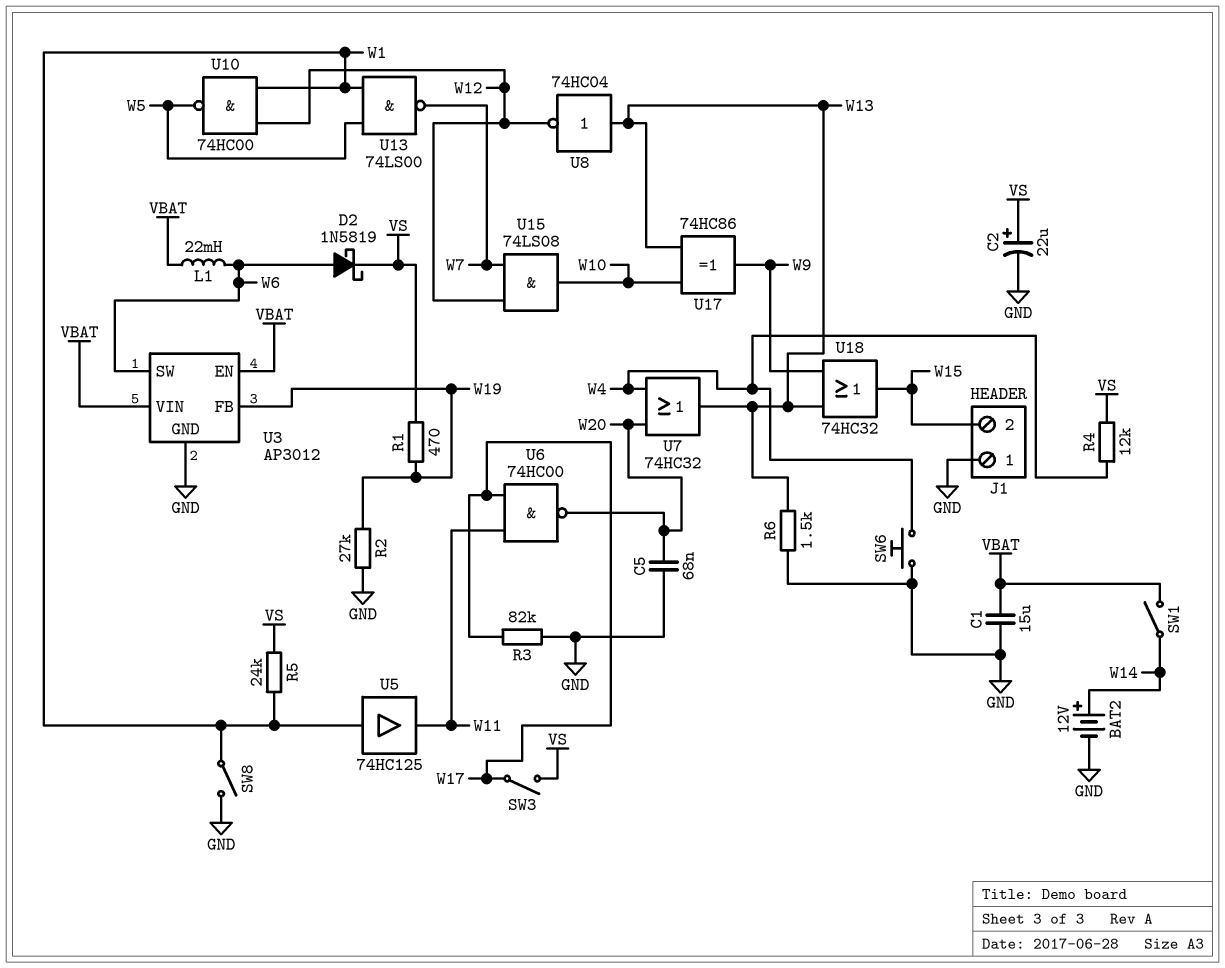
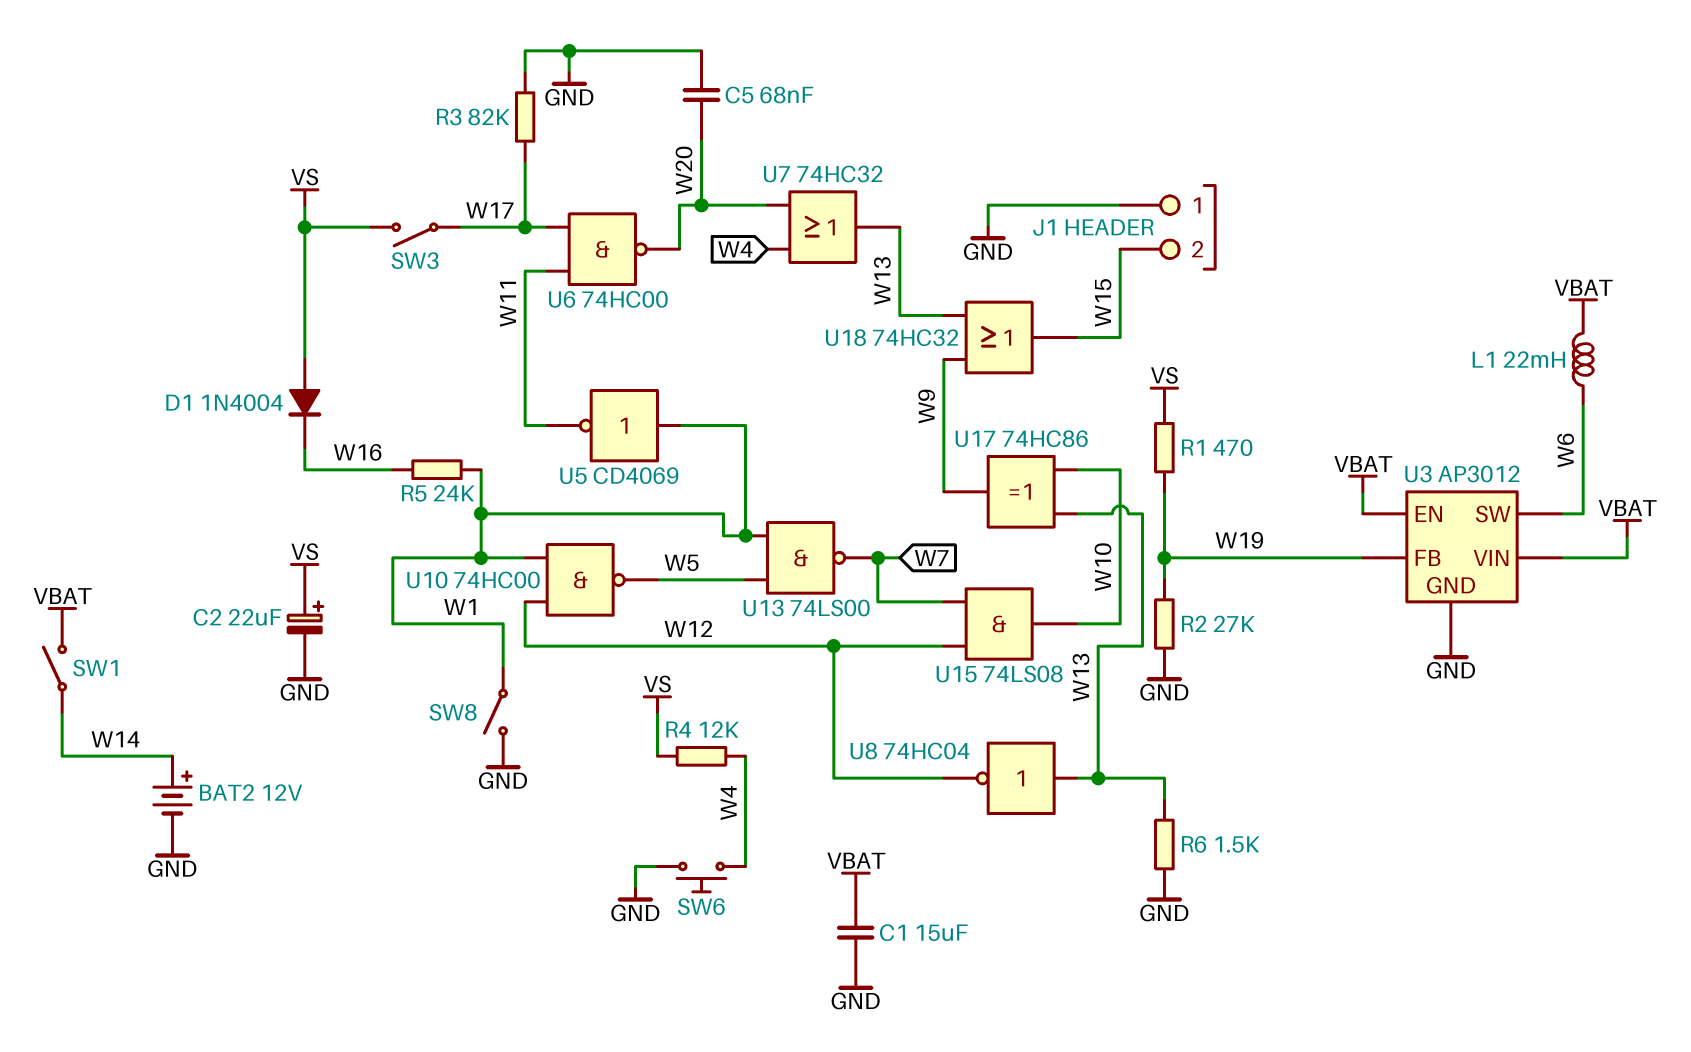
D1: none -> diode 1N4004 (A VS, K W16)
D2: schottky 1N5819 (A W6, K VS) -> none
R5: 24k (VS, W1) -> 24k (W1, W16)
U5: buffer 74HC125 (in W1, out W11) -> NOT CD4069 (in W1, out W11)

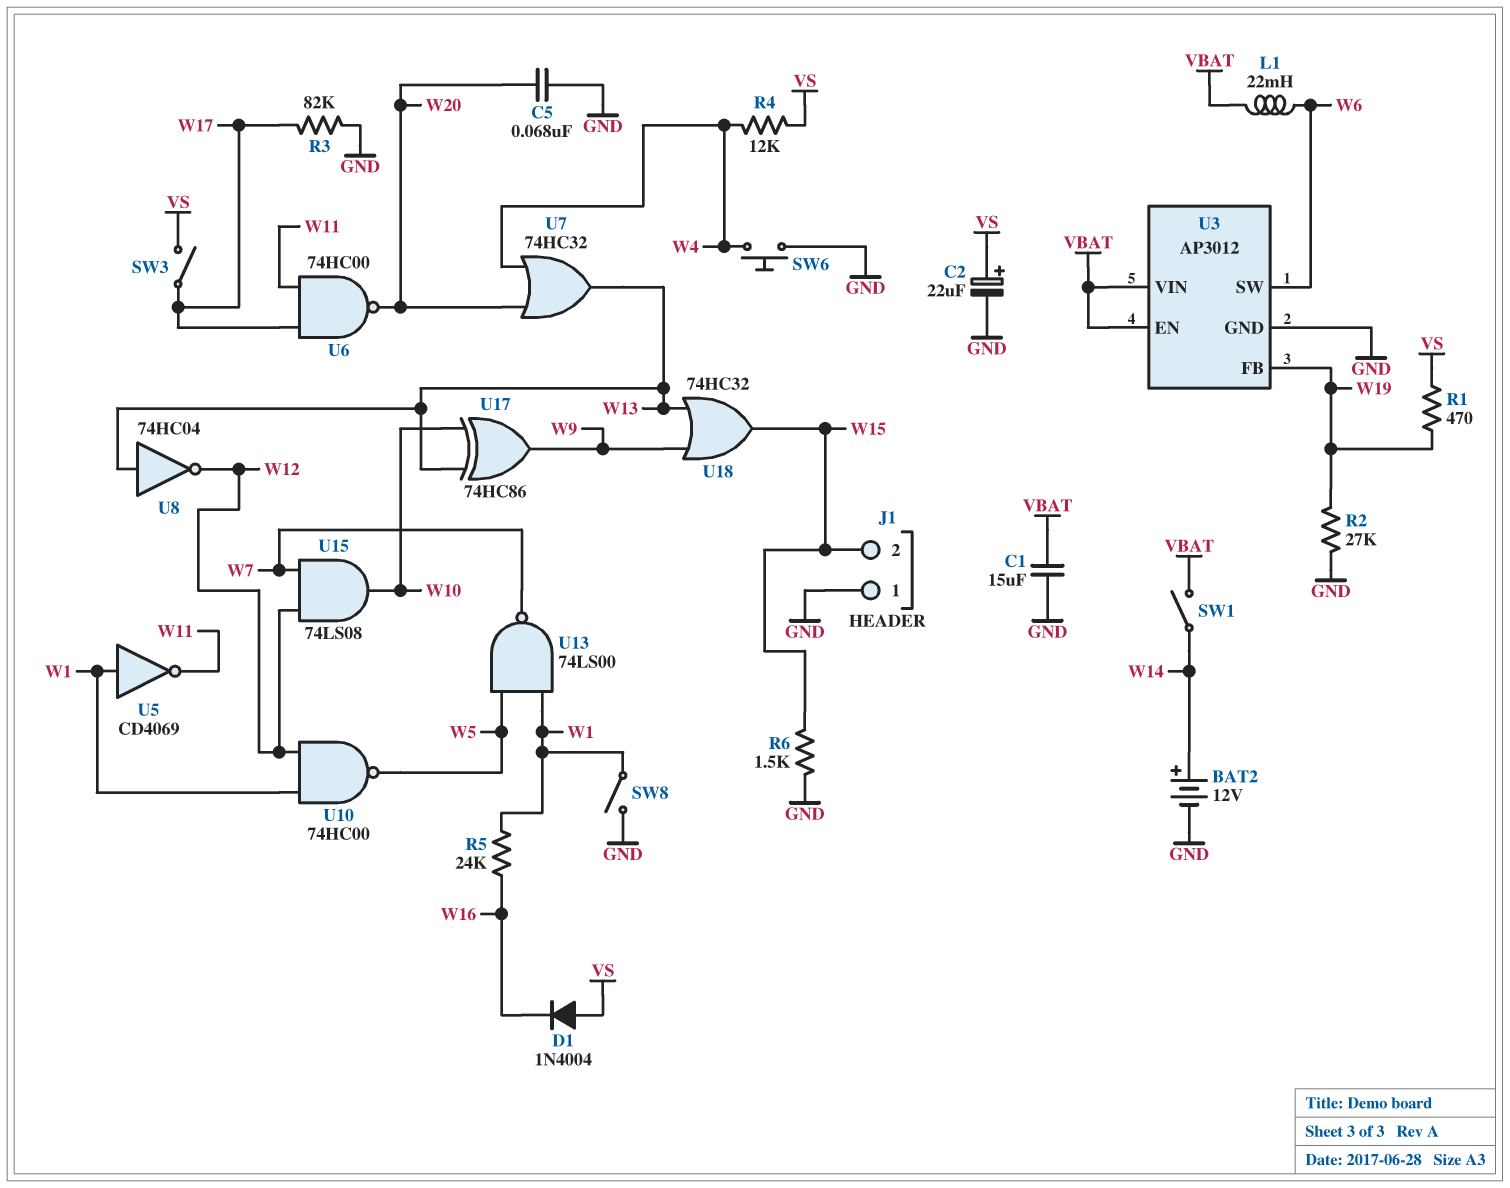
R6: 1.5k (GND, W13) -> 1.5k (GND, W15)

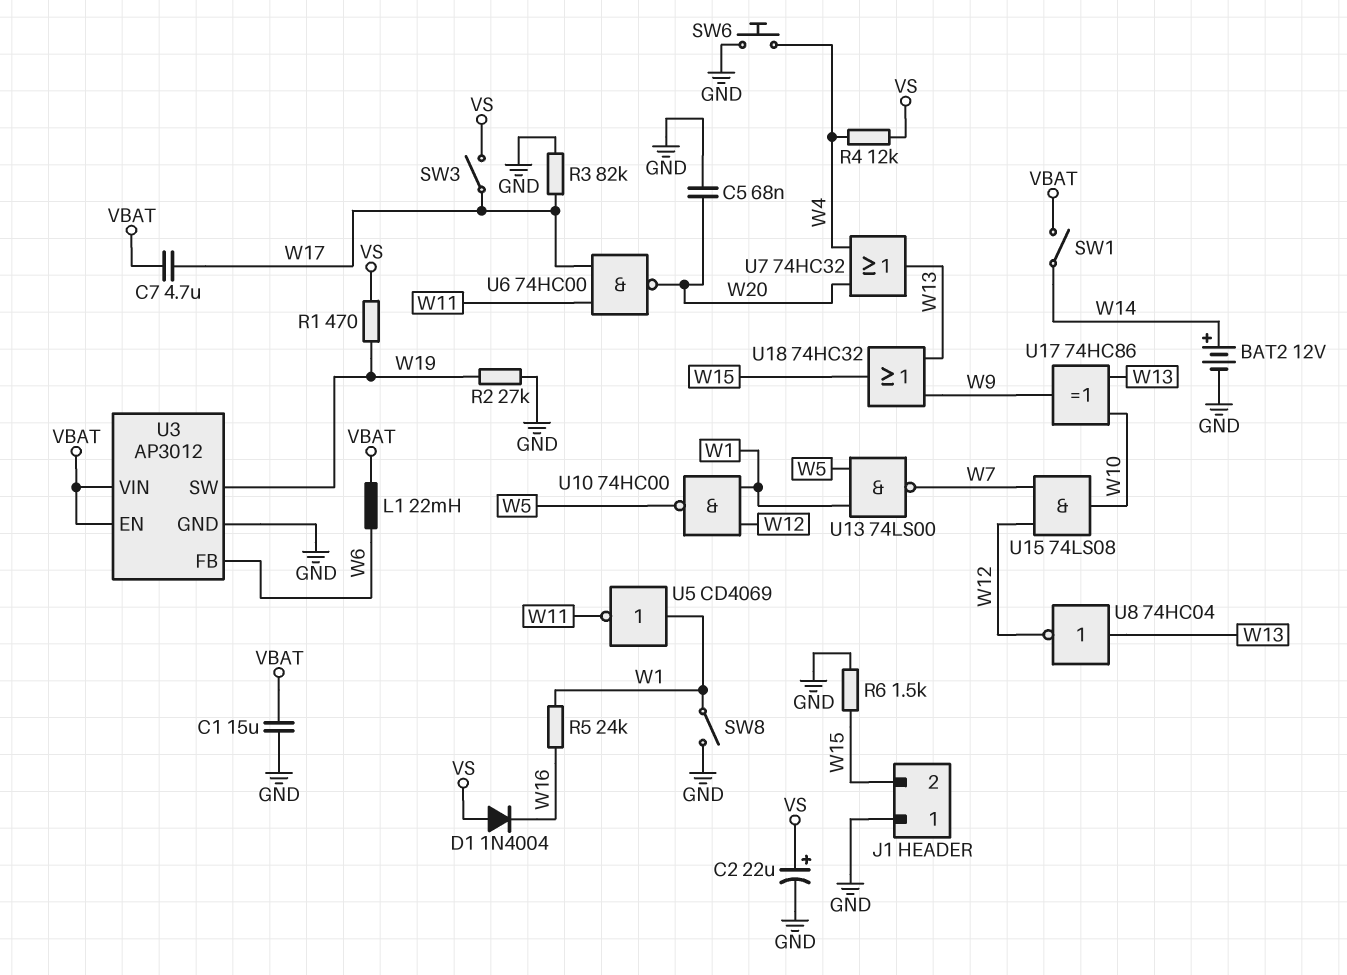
C7: none -> 4.7uF (VBAT, W17)
U3 pin FB: W19 -> W6
U3 pin SW: W6 -> W19

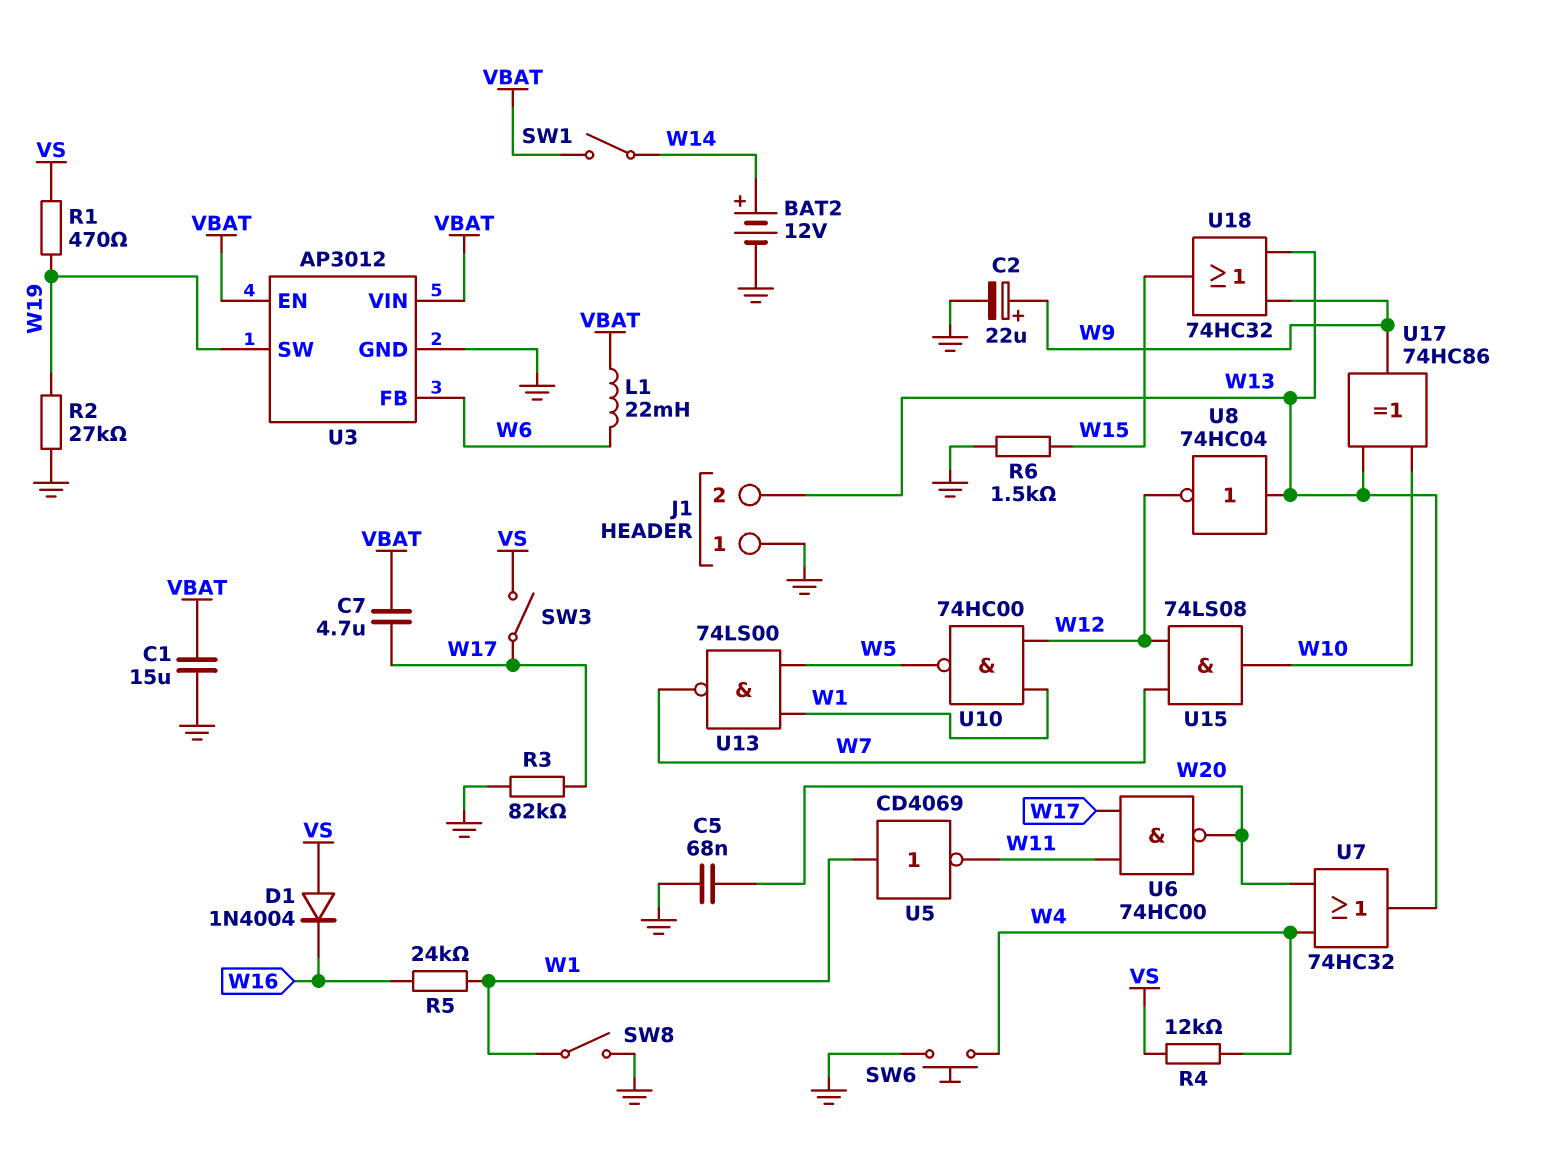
C2: 22uF (plus VS, minus GND) -> 22uF (plus W9, minus GND)
J1 pin 2: W15 -> W13

